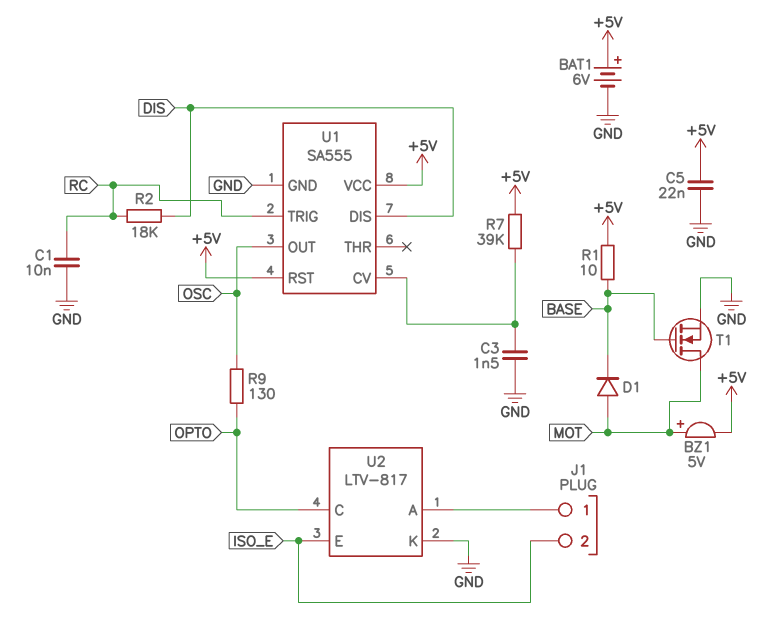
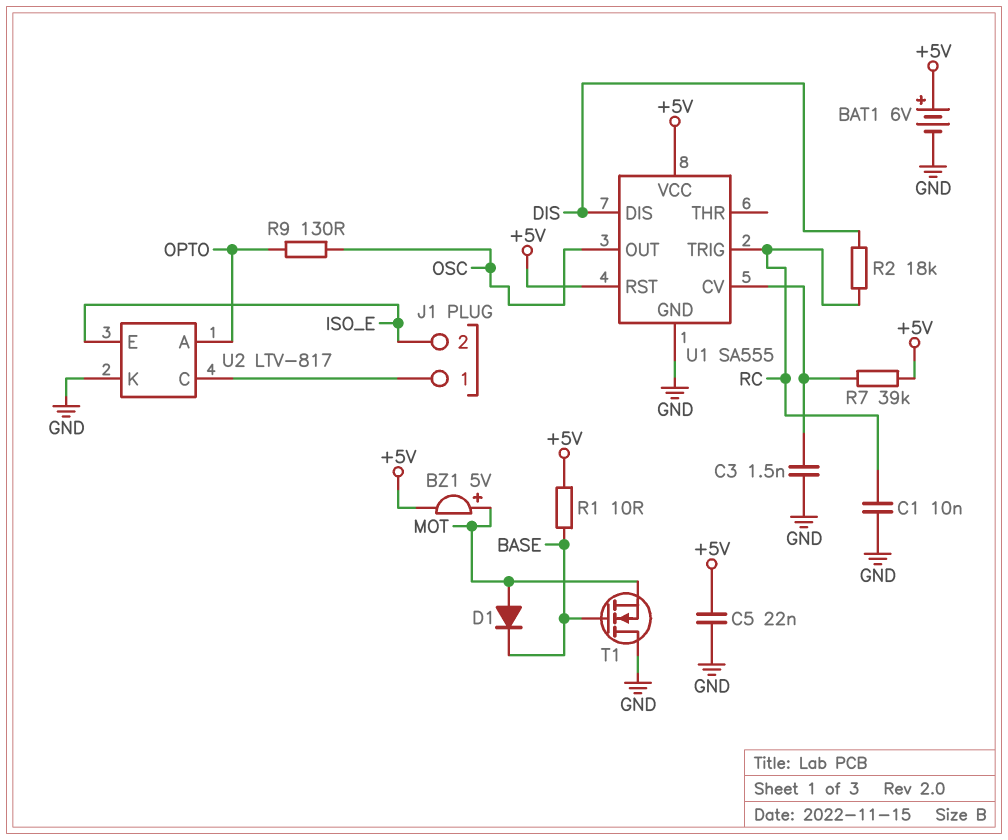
T1: NMOS (G BASE, D MOT, S GND) -> NMOS (G BASE, D GND, S MOT)
U2 pin A: J1/1 -> OPTO
U2 pin C: OPTO -> J1/1

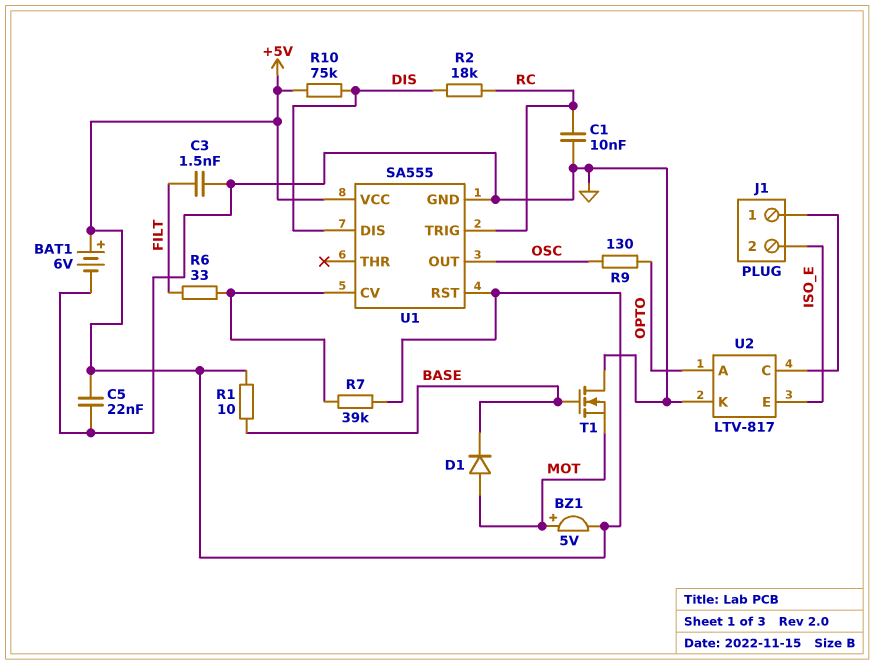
C3: 1.5nF (GND, U1/CV) -> 1.5nF (FILT, GND)
R6: none -> 33 (FILT, U1/CV)
R10: none -> 75k (+5V, DIS)

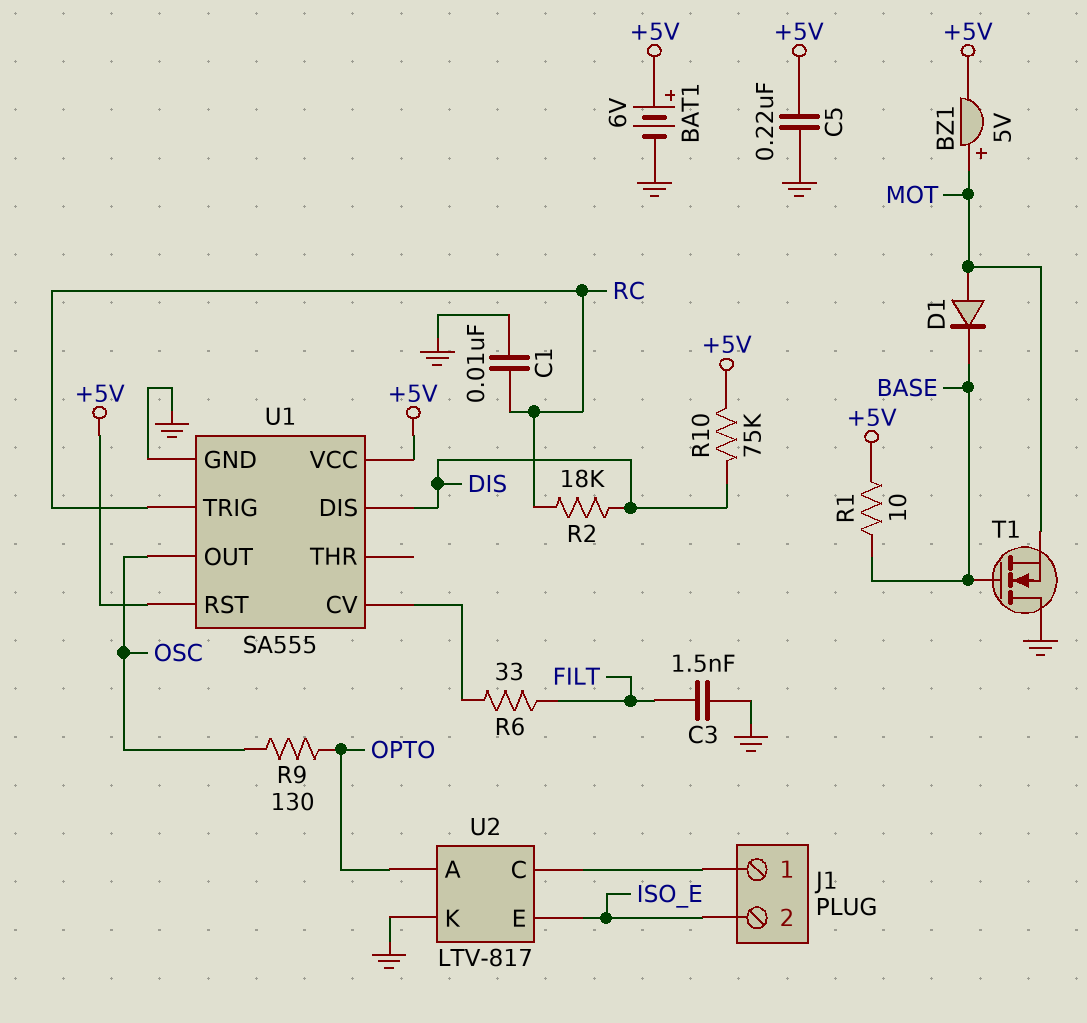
C5: 22nF (+5V, GND) -> 220nF (+5V, GND)
R7: 39k (+5V, U1/CV) -> none

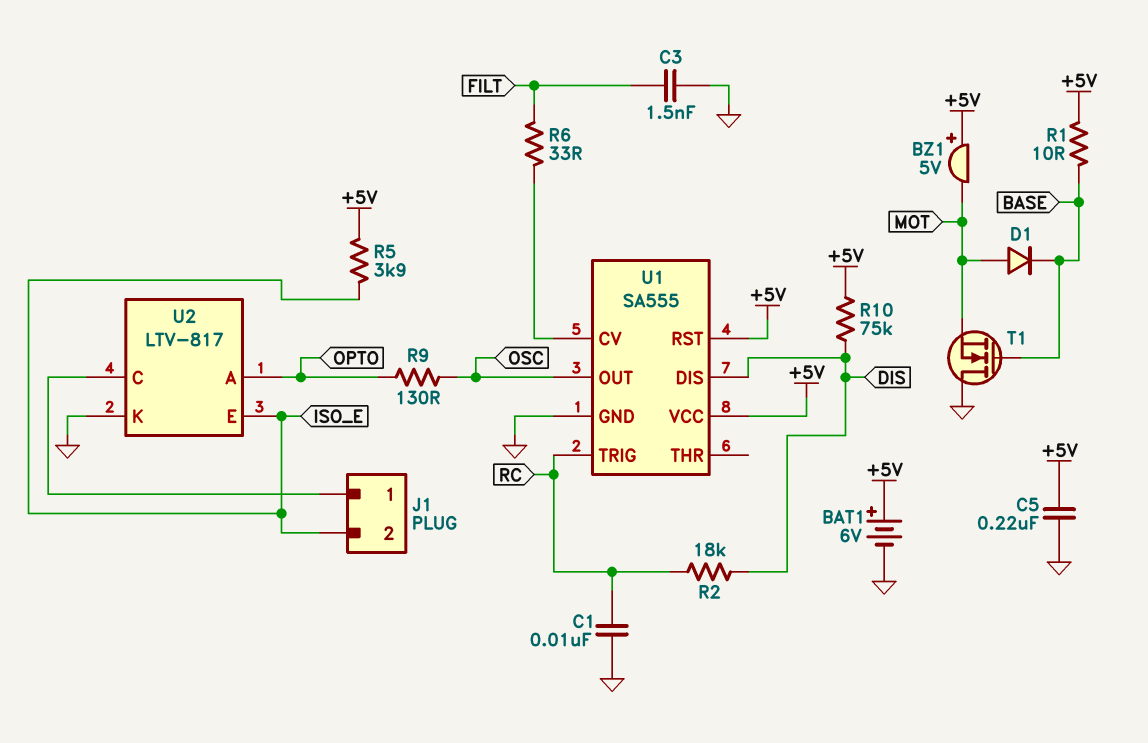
BZ1: buzzer 5V (plus MOT, minus +5V) -> buzzer 5V (plus +5V, minus MOT)
R5: none -> 3.9k (+5V, ISO_E)

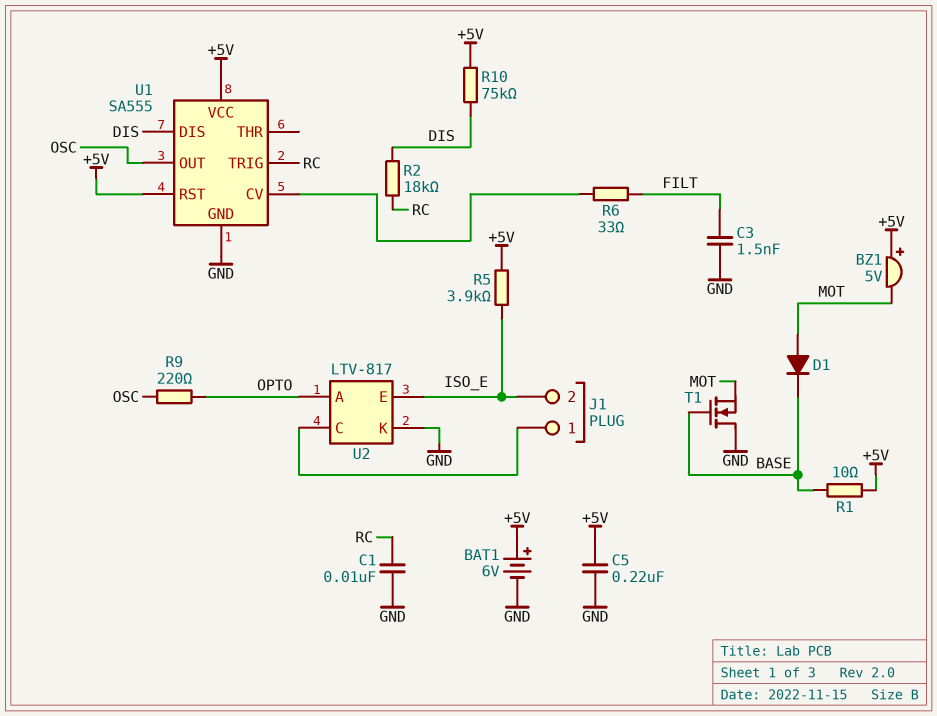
R9: 130 (OPTO, OSC) -> 220 (OPTO, OSC)

